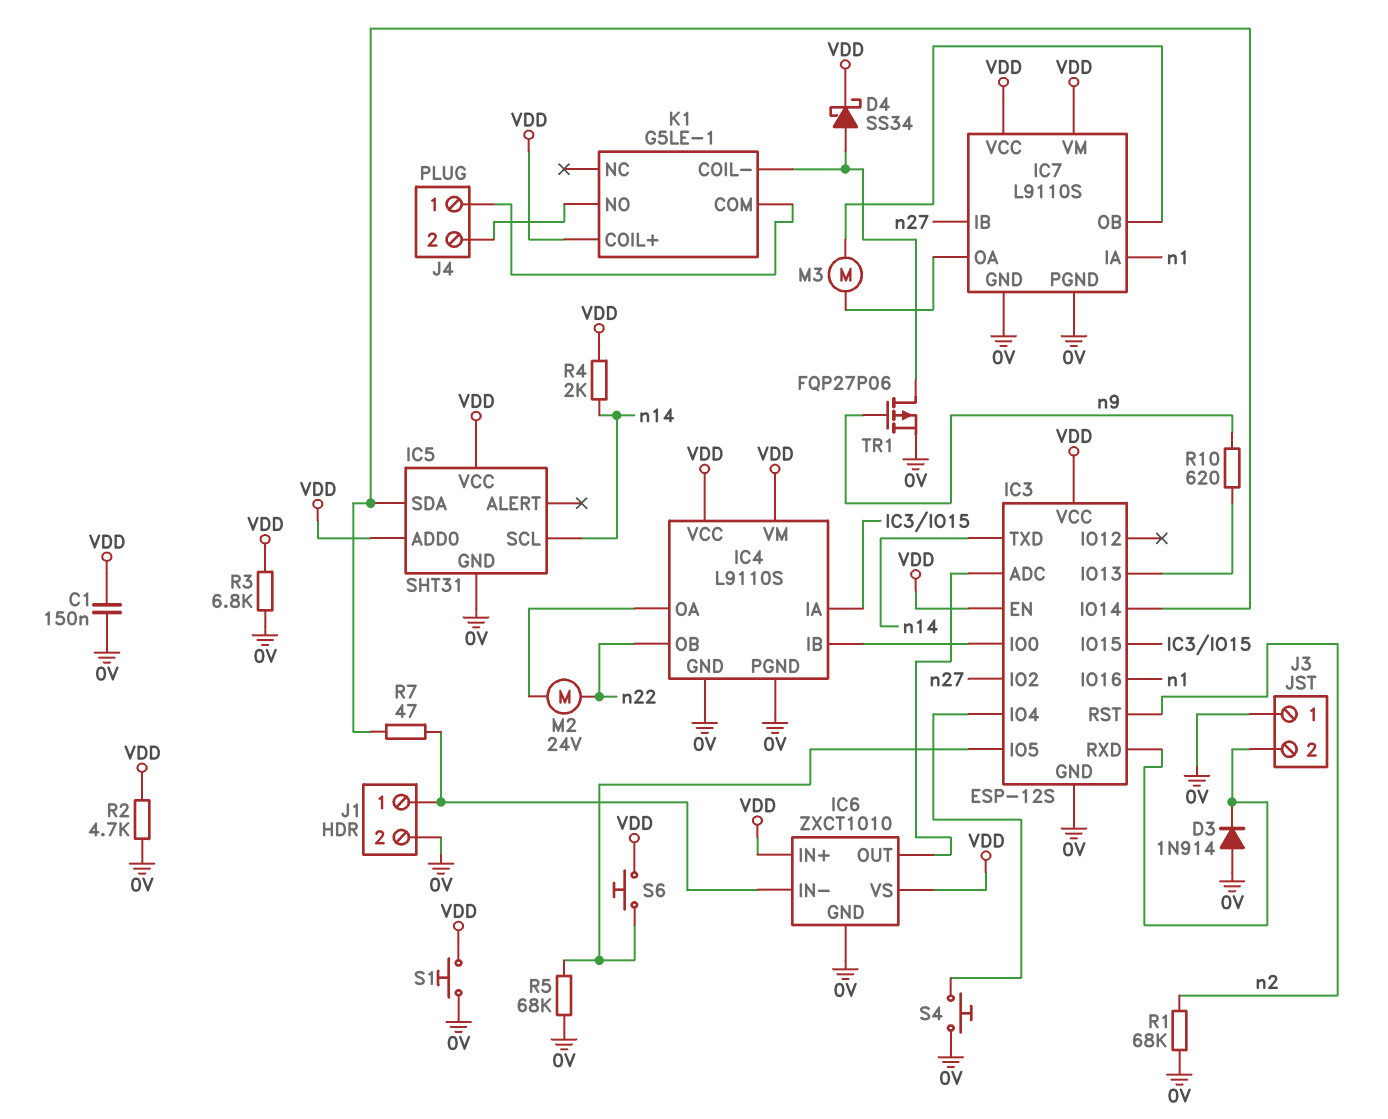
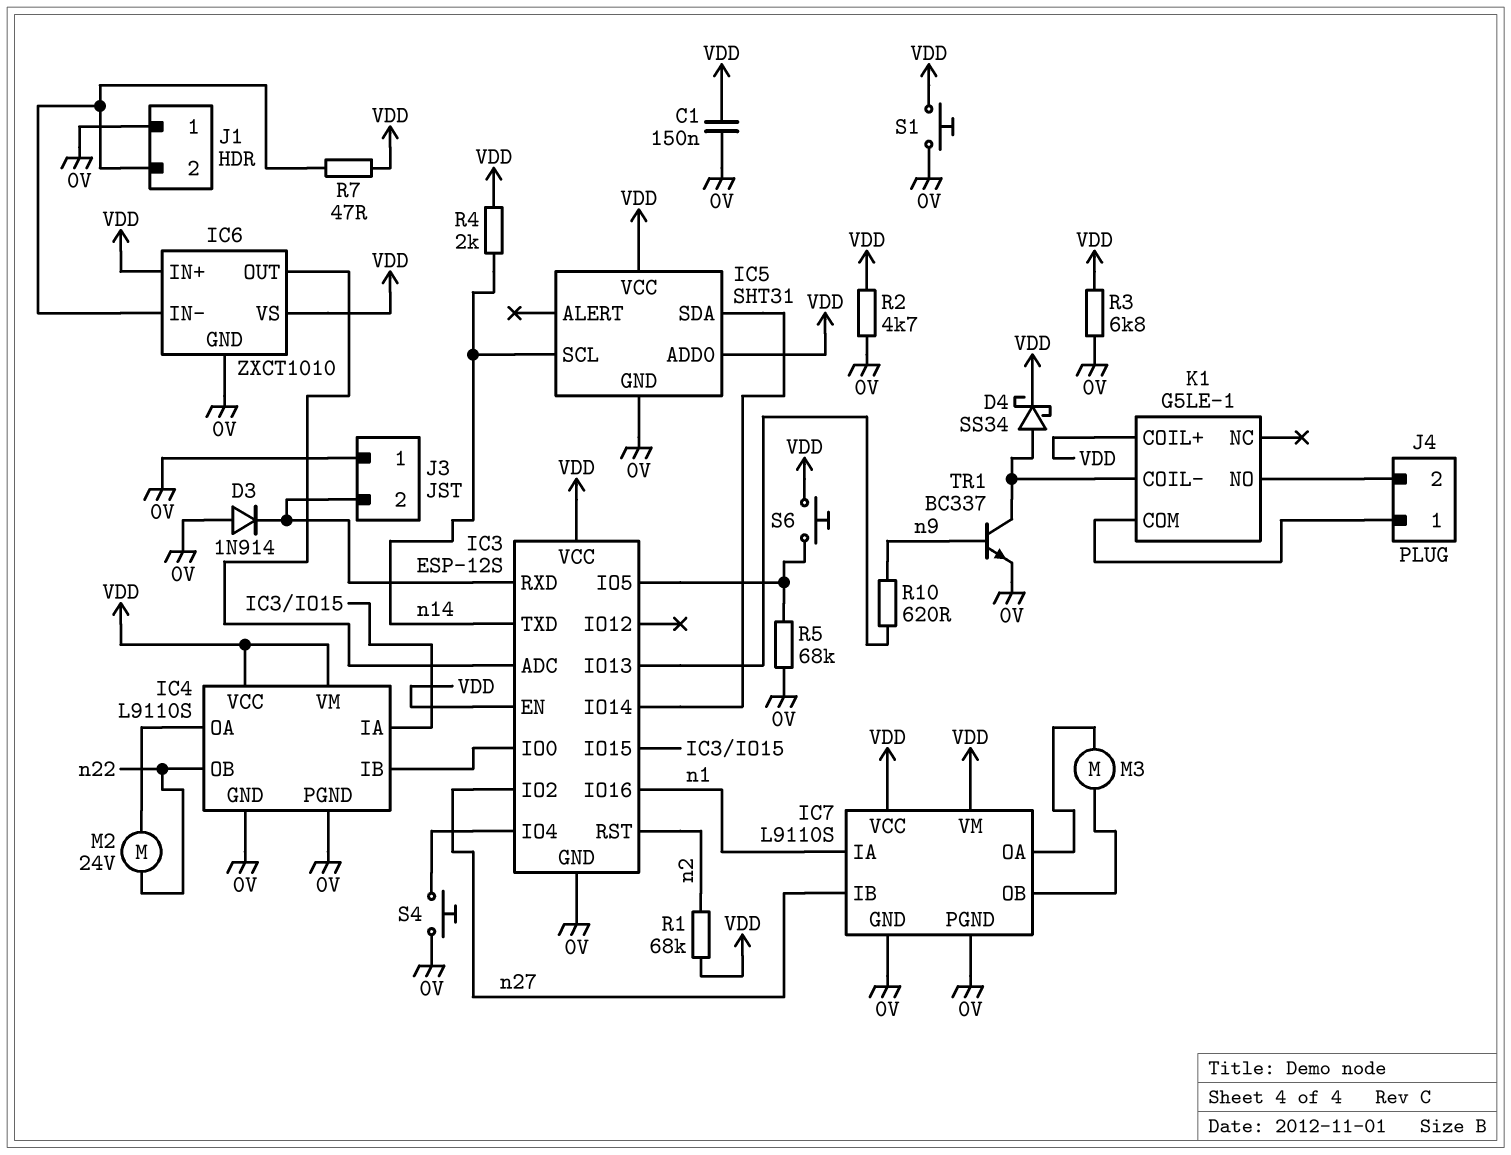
J1 pin 1: IC6/IN- -> 0V
J1 pin 2: 0V -> IC6/IN-
R1: 68k (0V, n2) -> 68k (VDD, n2)
R7: 47 (IC3/IO14, IC6/IN-) -> 47 (IC6/IN-, VDD)
TR1: PMOS FQP27P06 (G n9, D K1/COIL-, S 0V) -> NPN BC337 (B n9, C K1/COIL-, E 0V)

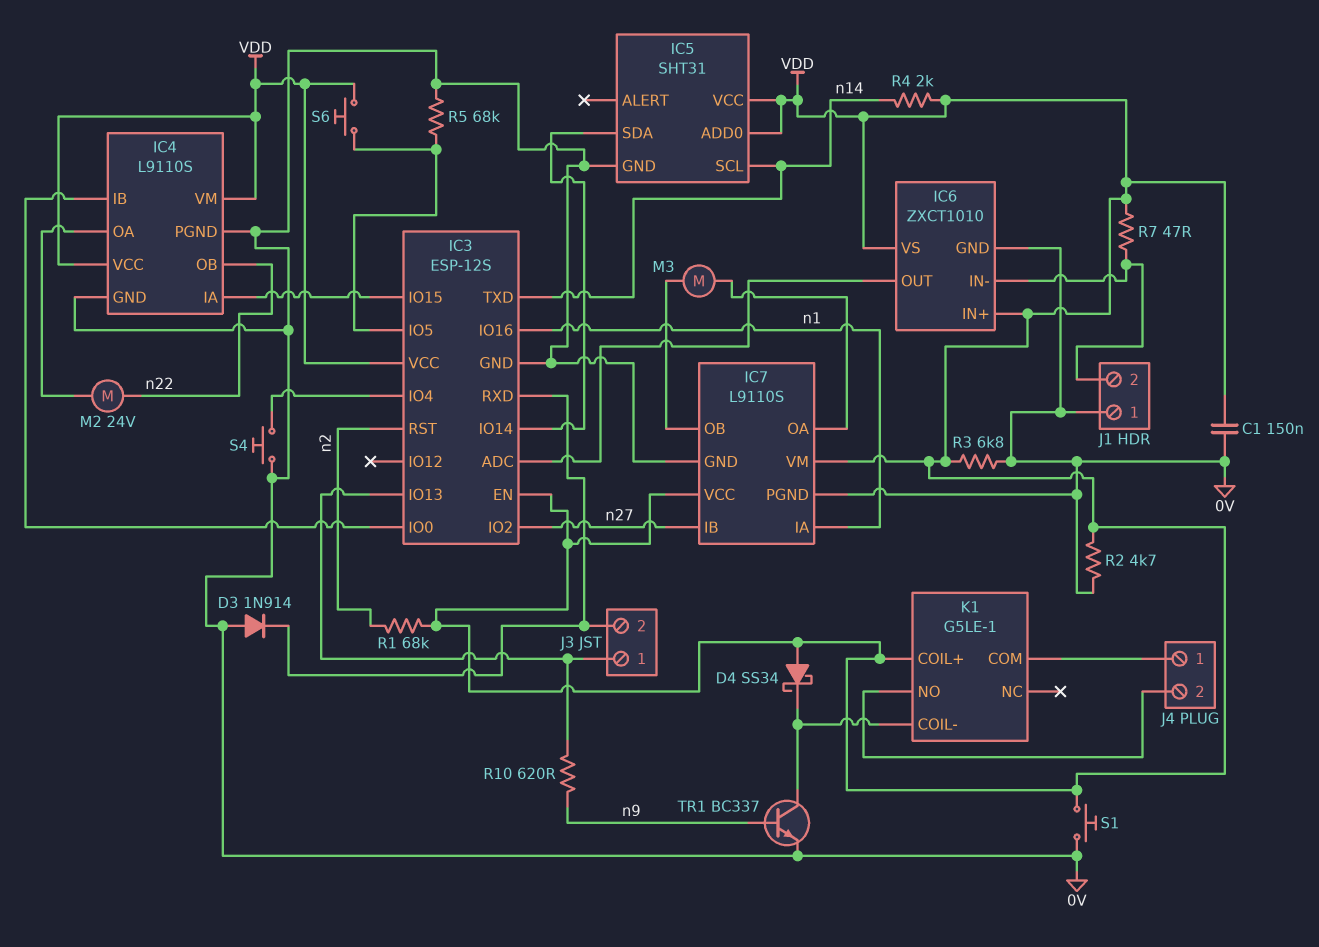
D4: schottky SS34 (A K1/COIL-, K VDD) -> schottky SS34 (A VDD, K K1/COIL-)
J3 pin 1: 0V -> IC3/IO13

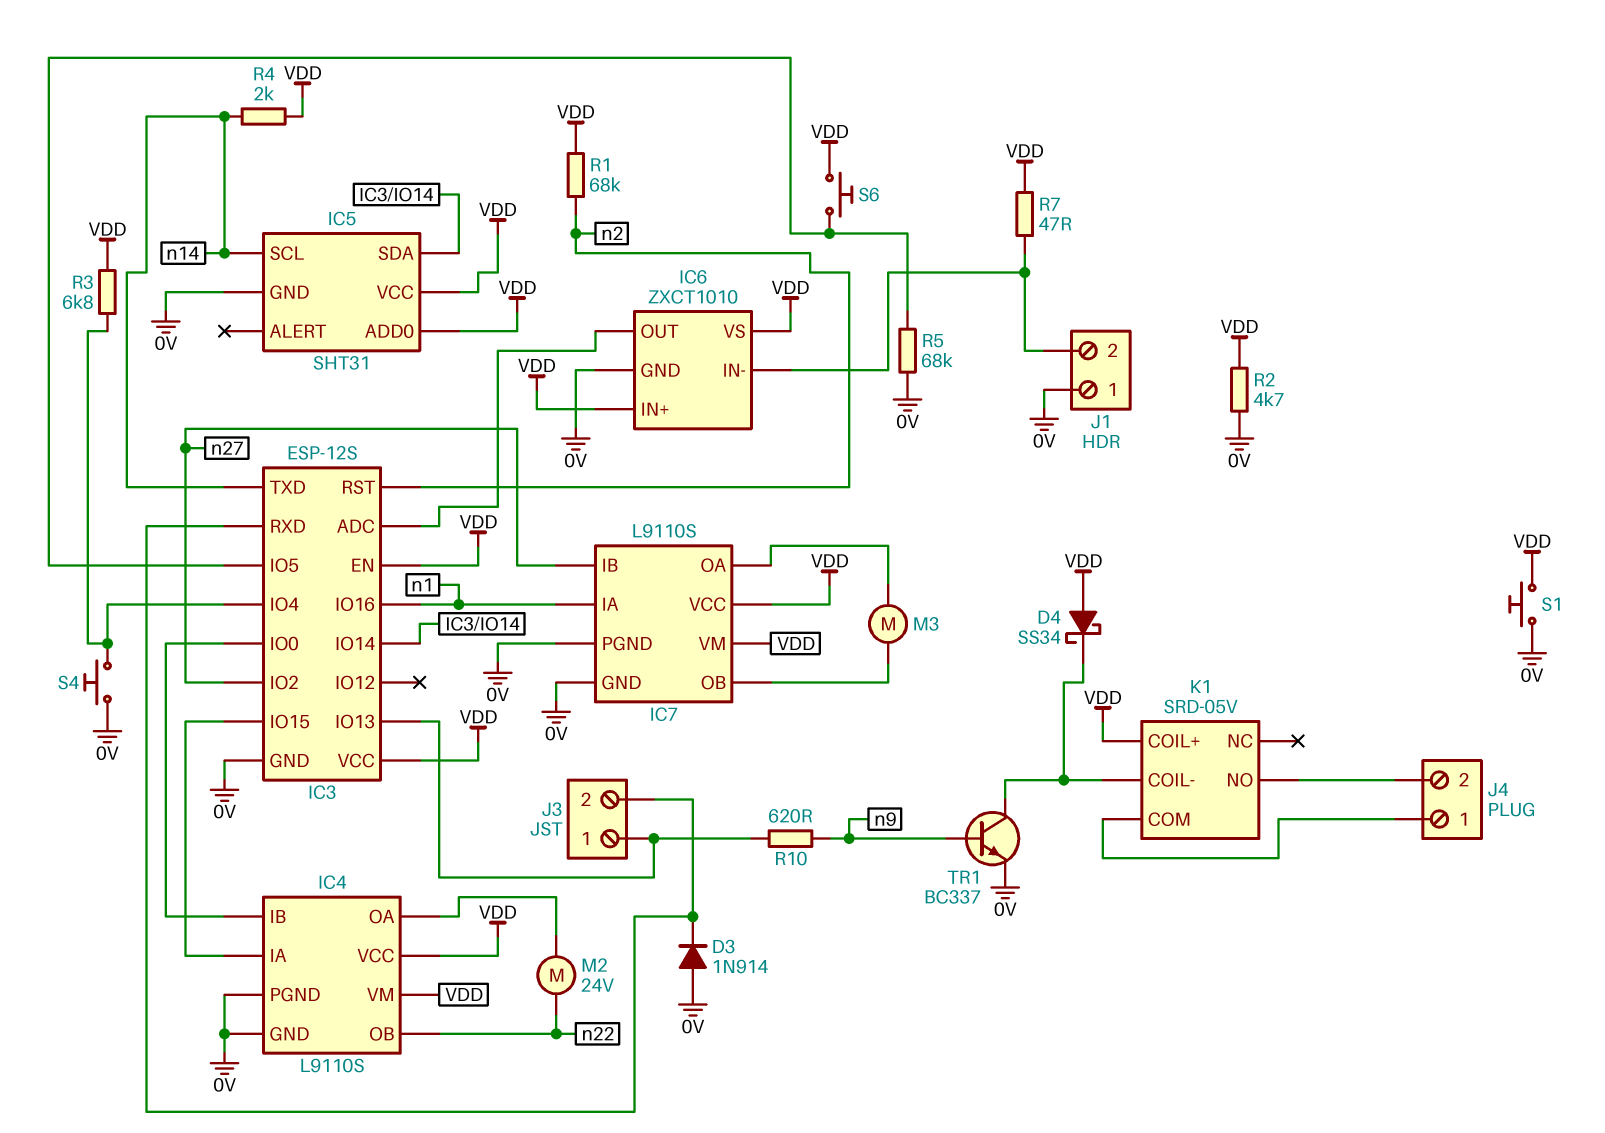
C1: 150nF (0V, VDD) -> none
K1: G5LE-1 -> SRD-05V
R3: 6.8k (0V, VDD) -> 6.8k (IC3/IO4, VDD)

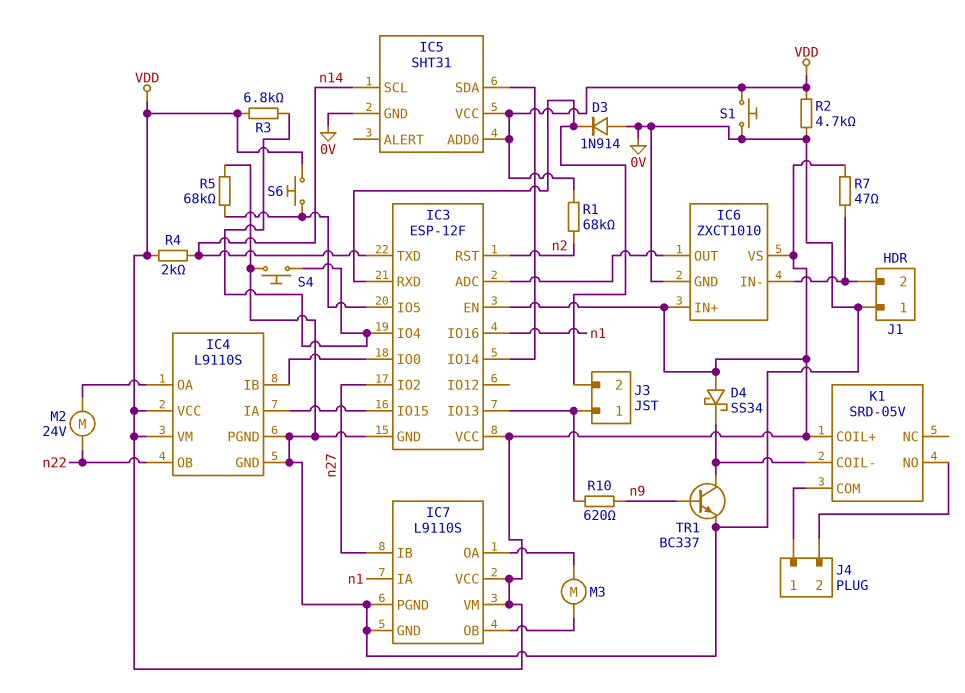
IC3: ESP-12S -> ESP-12F

